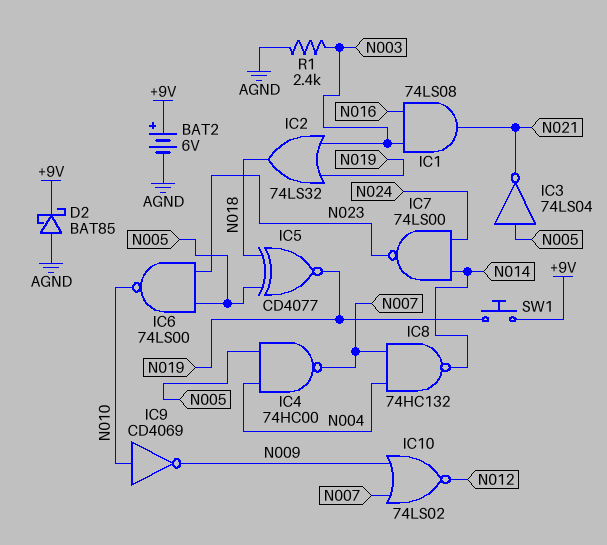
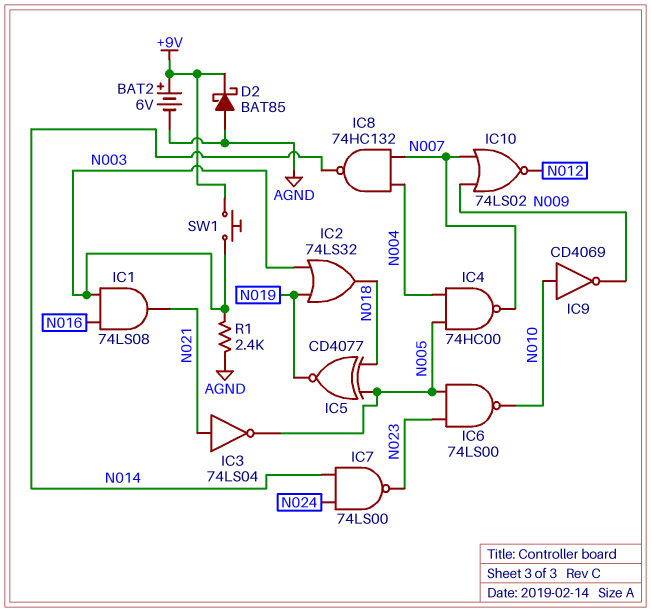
IC3: NOT 74LS04 (in N005, out N021) -> NOT 74LS04 (in N021, out N005)
SW1: button (+9V, N019) -> button (+9V, N003)

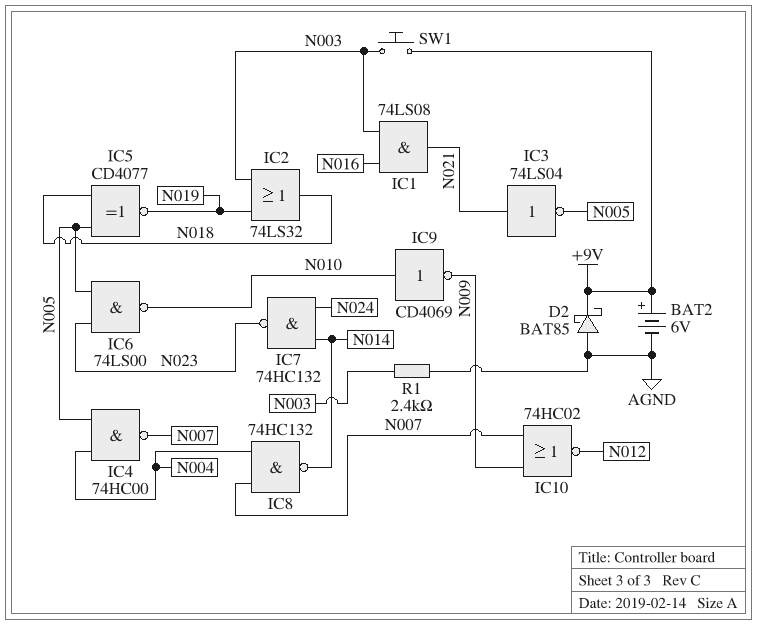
IC7: NAND 74LS00 (in N014, in N024, out N023) -> NAND 74HC132 (in N014, in N024, out N023)
IC10: NOR 74LS02 (in N007, in N009, out N012) -> NOR 74HC02 (in N007, in N009, out N012)

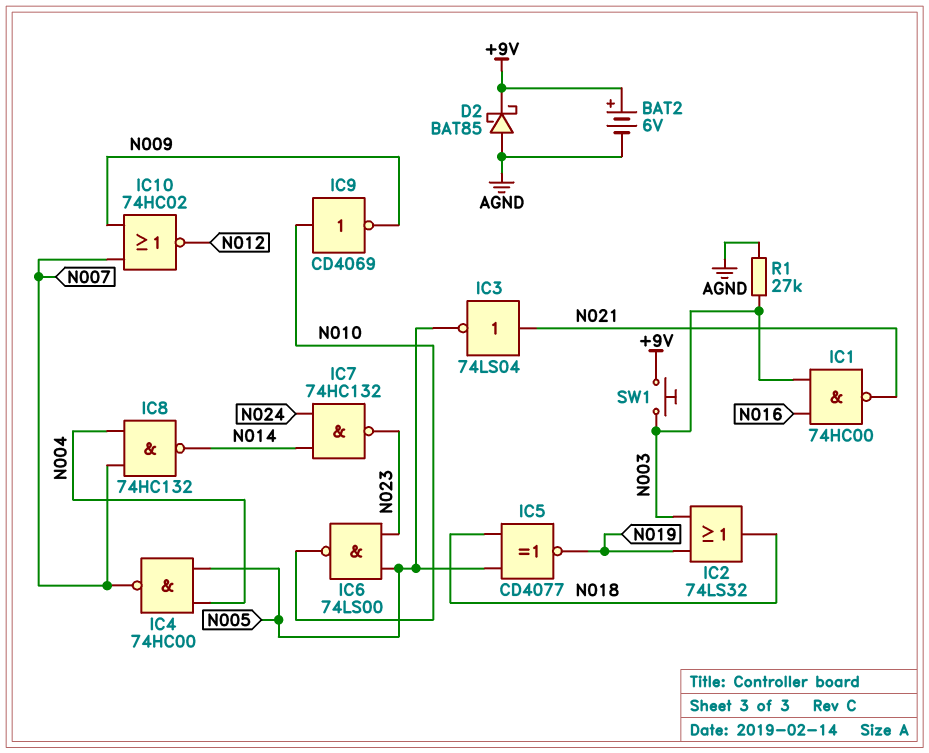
IC1: AND 74LS08 (in N003, in N016, out N021) -> NAND 74HC00 (in N003, in N016, out N021)
R1: 2.4k (AGND, N003) -> 27k (AGND, N003)

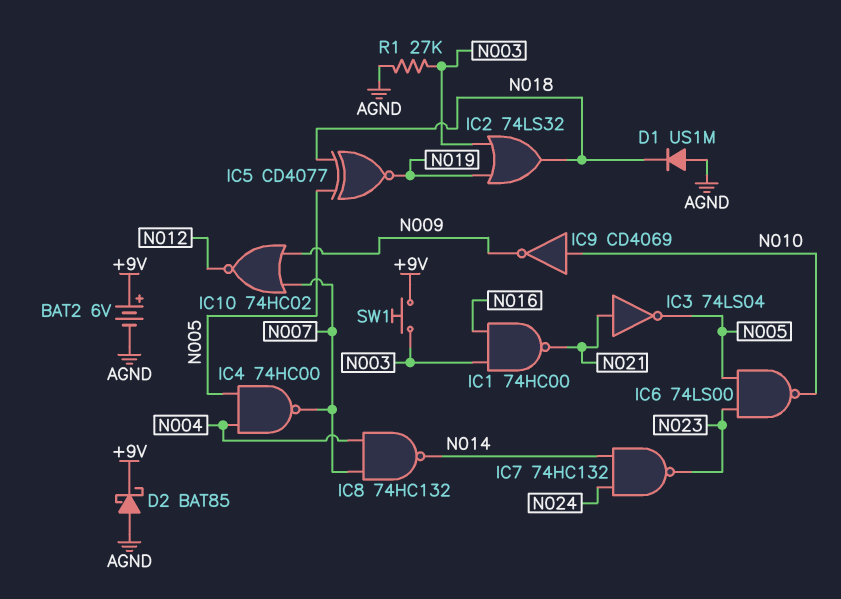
D1: none -> diode US1M (A AGND, K N018)

